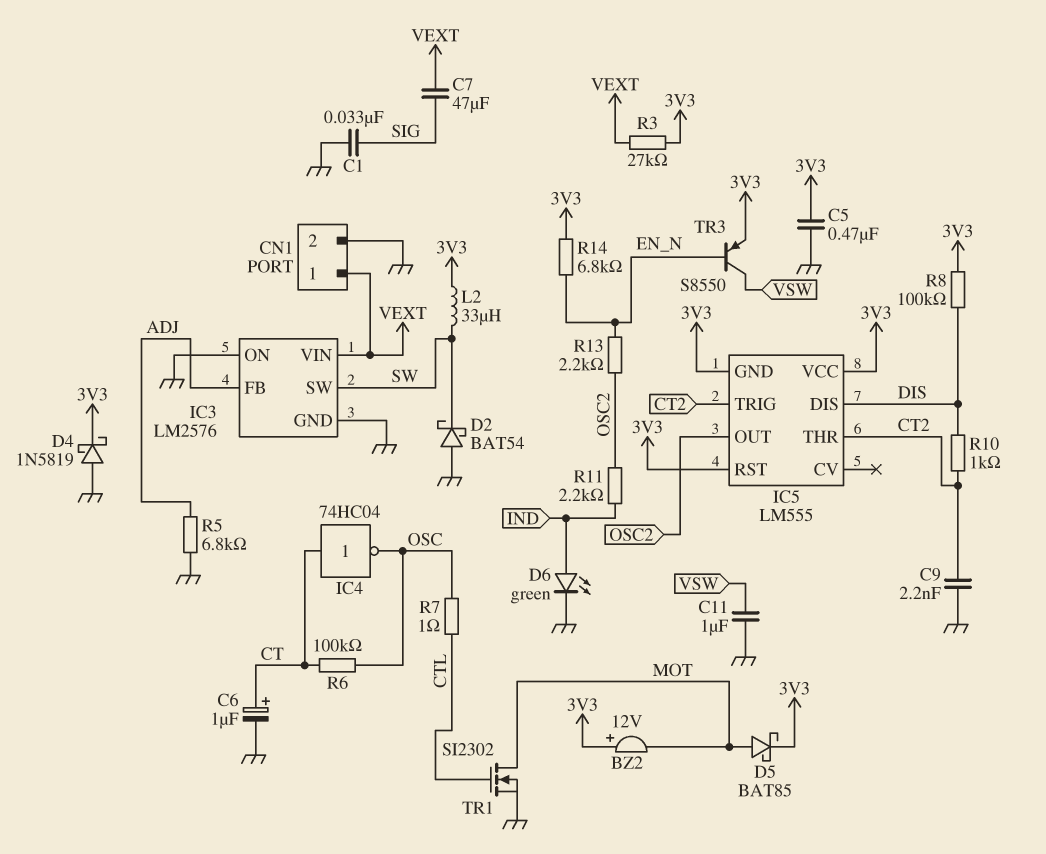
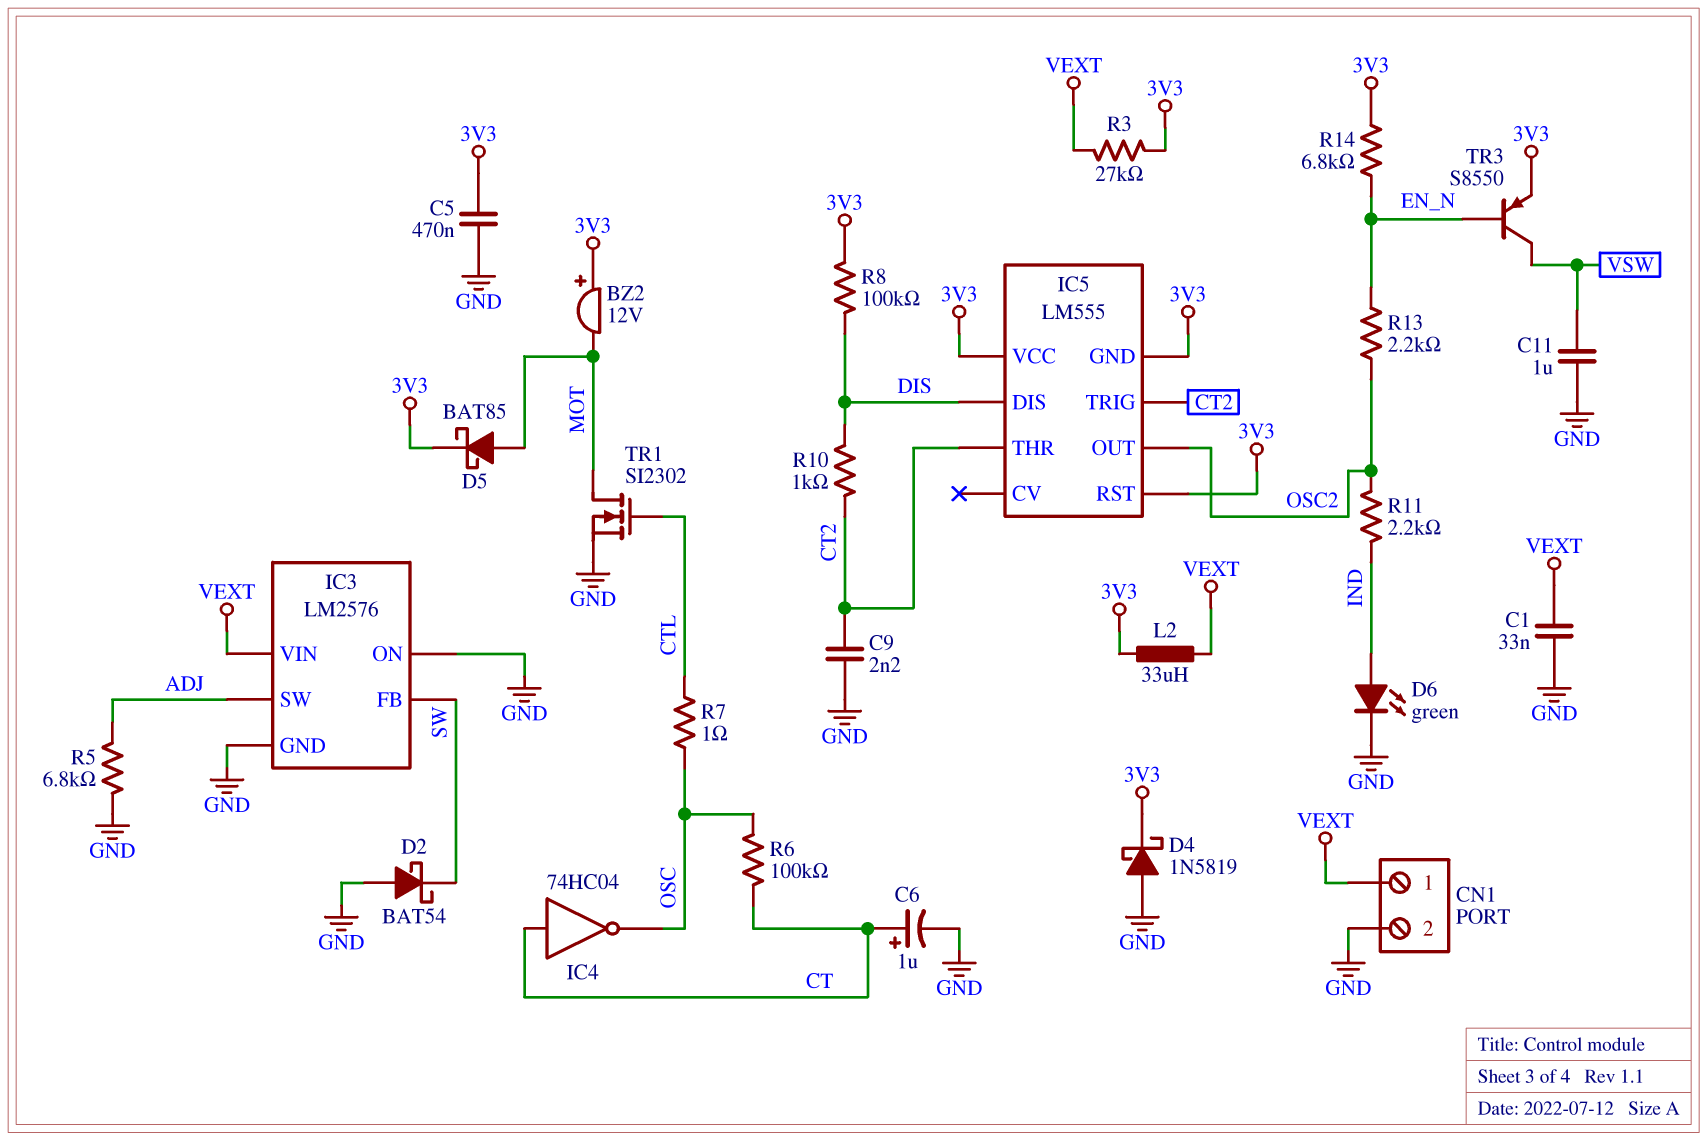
C1: 33nF (GND, SIG) -> 33nF (GND, VEXT)
C7: 47uF (SIG, VEXT) -> none
IC3 pin FB: ADJ -> SW
IC3 pin SW: SW -> ADJ
L2: 33uH (3V3, SW) -> 33uH (3V3, VEXT)

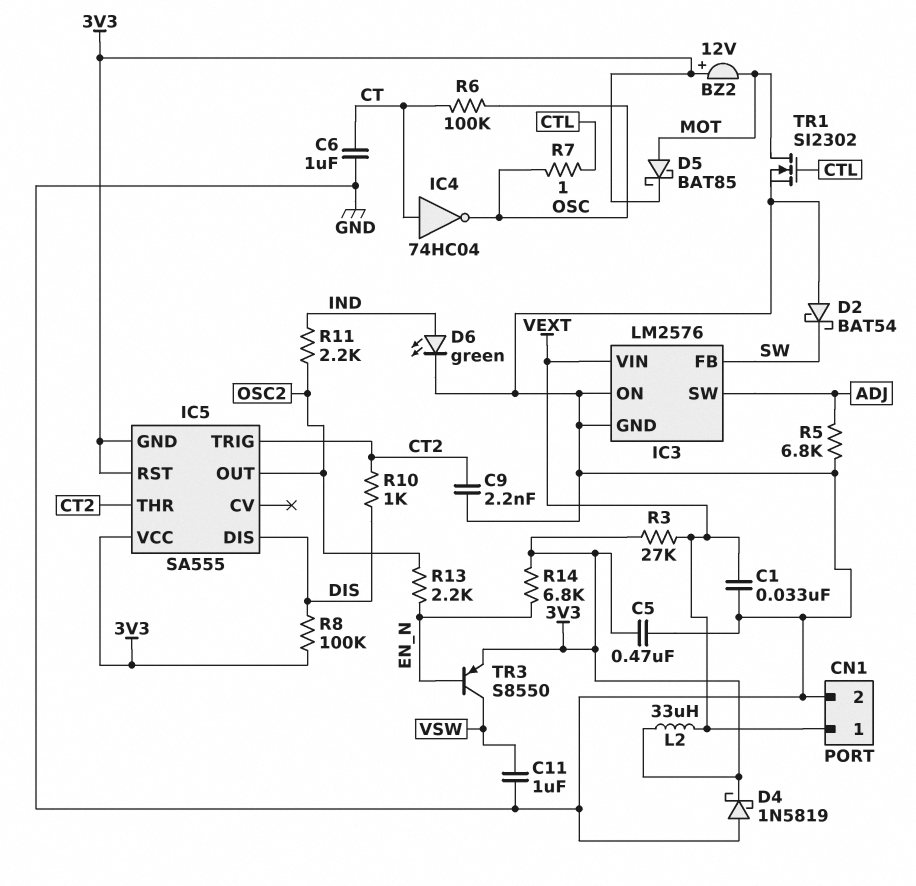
C6: 1uF (plus CT, minus GND) -> 1uF (CT, GND)
IC5: LM555 -> SA555

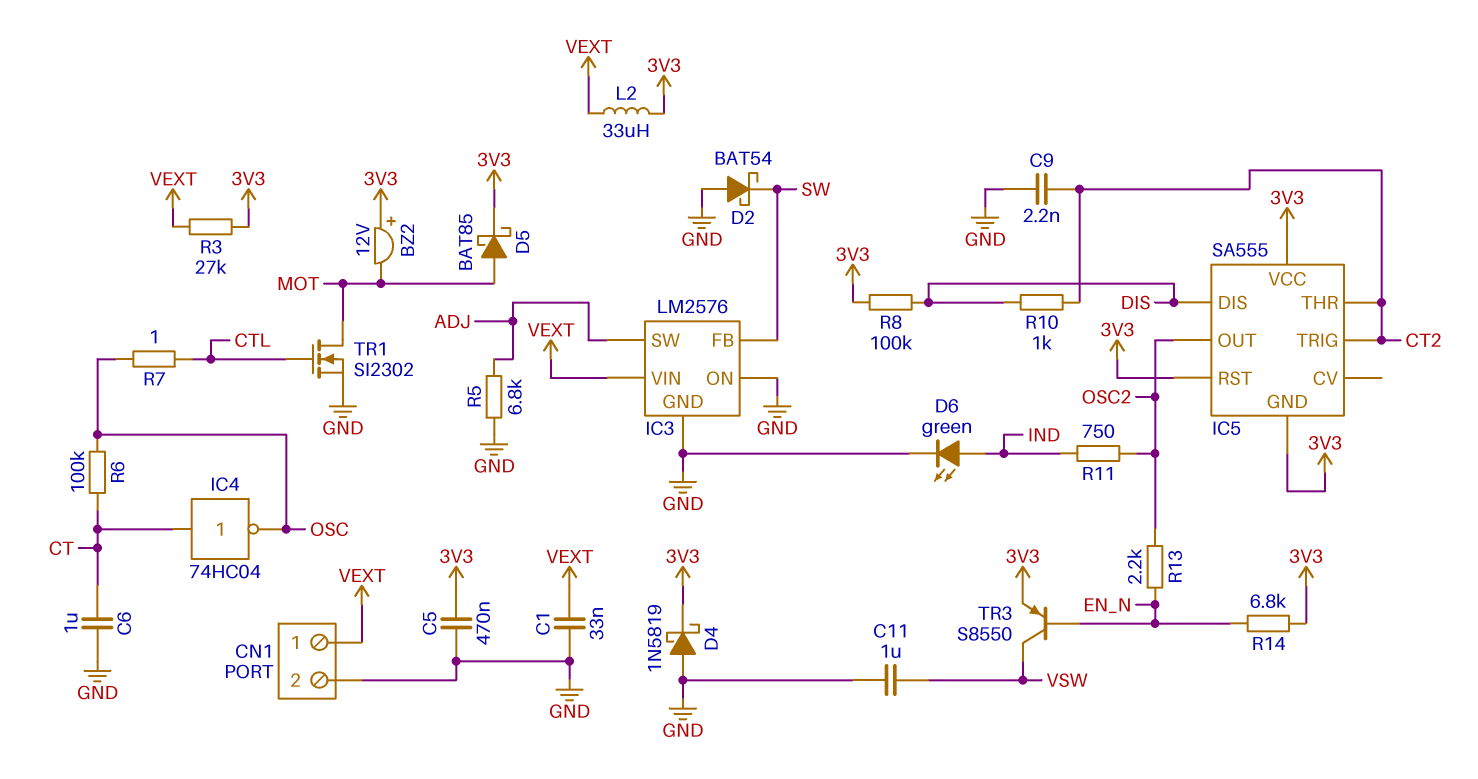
R11: 2.2k (IND, OSC2) -> 750 (IND, OSC2)

